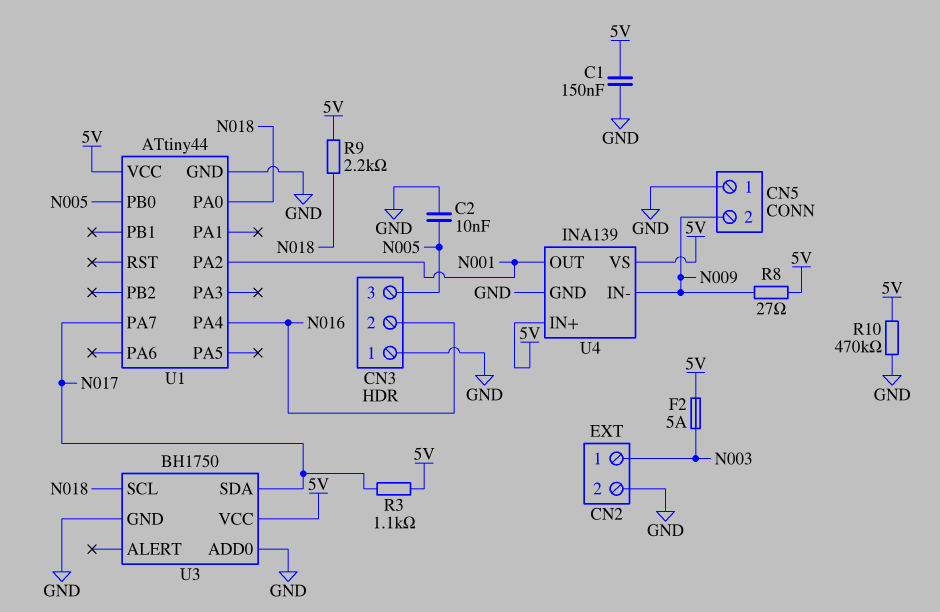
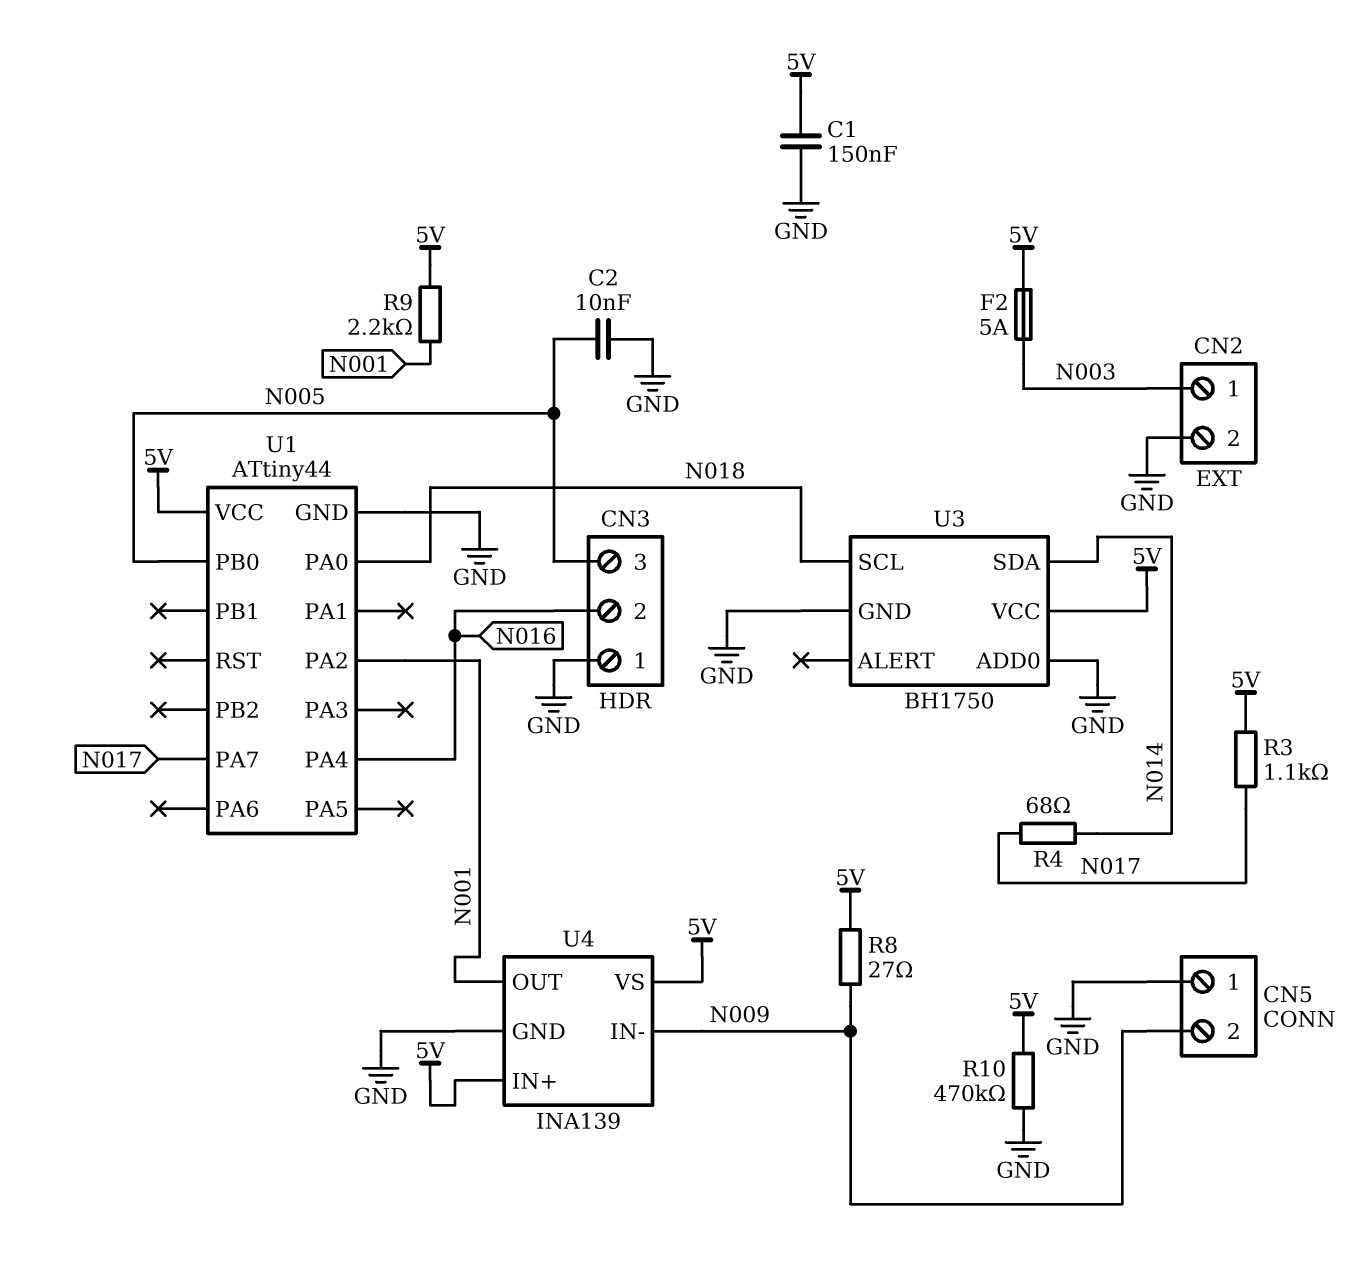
R4: none -> 68 (N014, N017)
R9: 2.2k (5V, N018) -> 2.2k (5V, N001)
U3 pin SDA: N017 -> N014

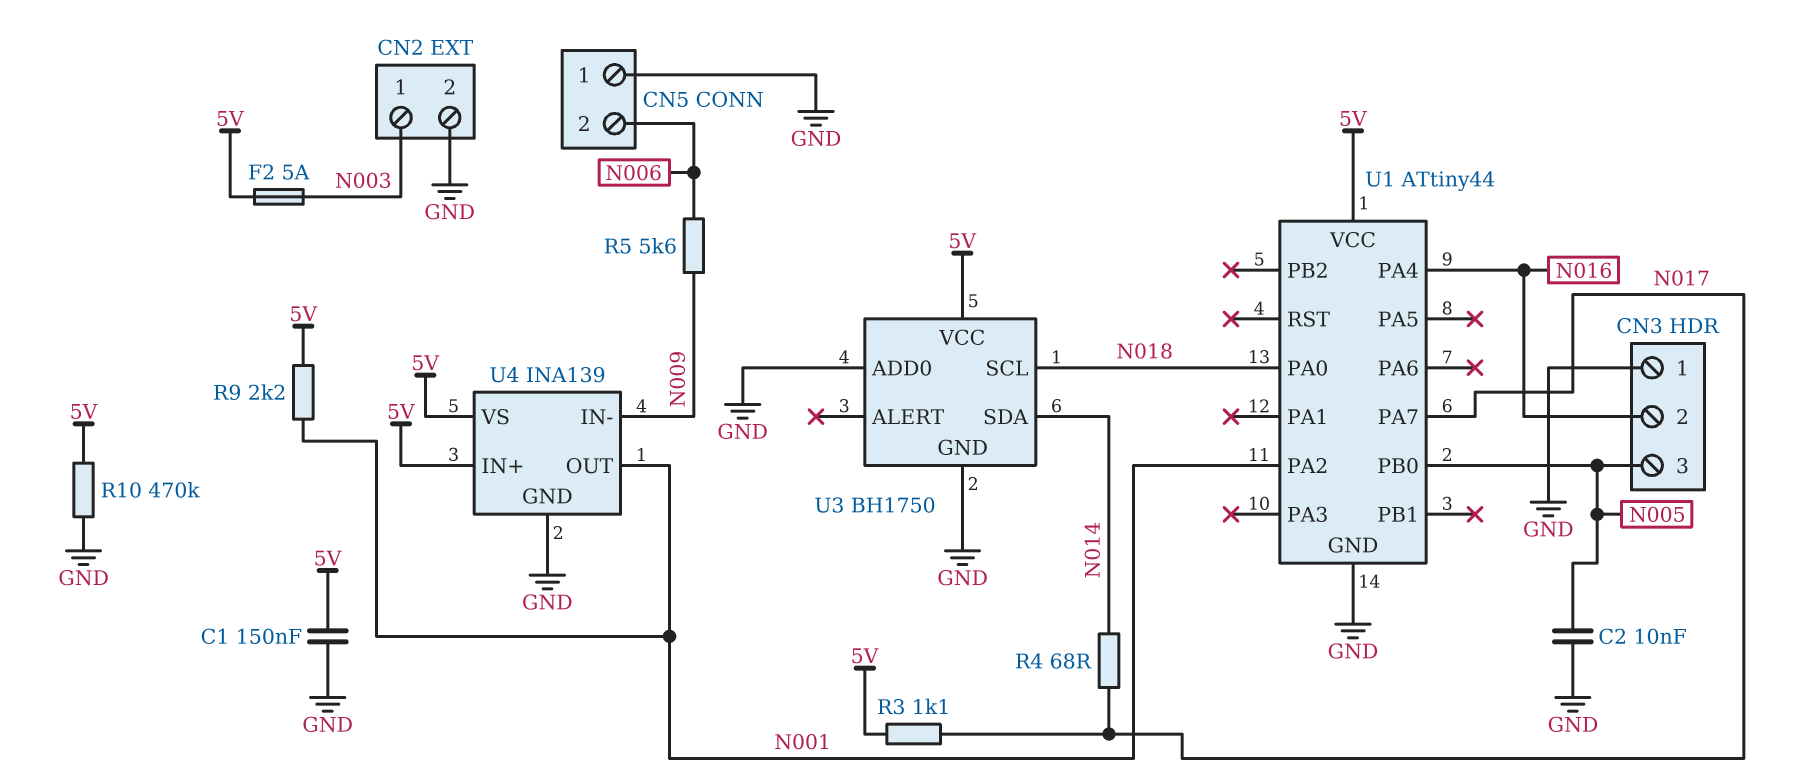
CN5 pin 2: N009 -> N006
R5: none -> 5.6k (N006, N009)
R8: 27 (5V, N009) -> none

